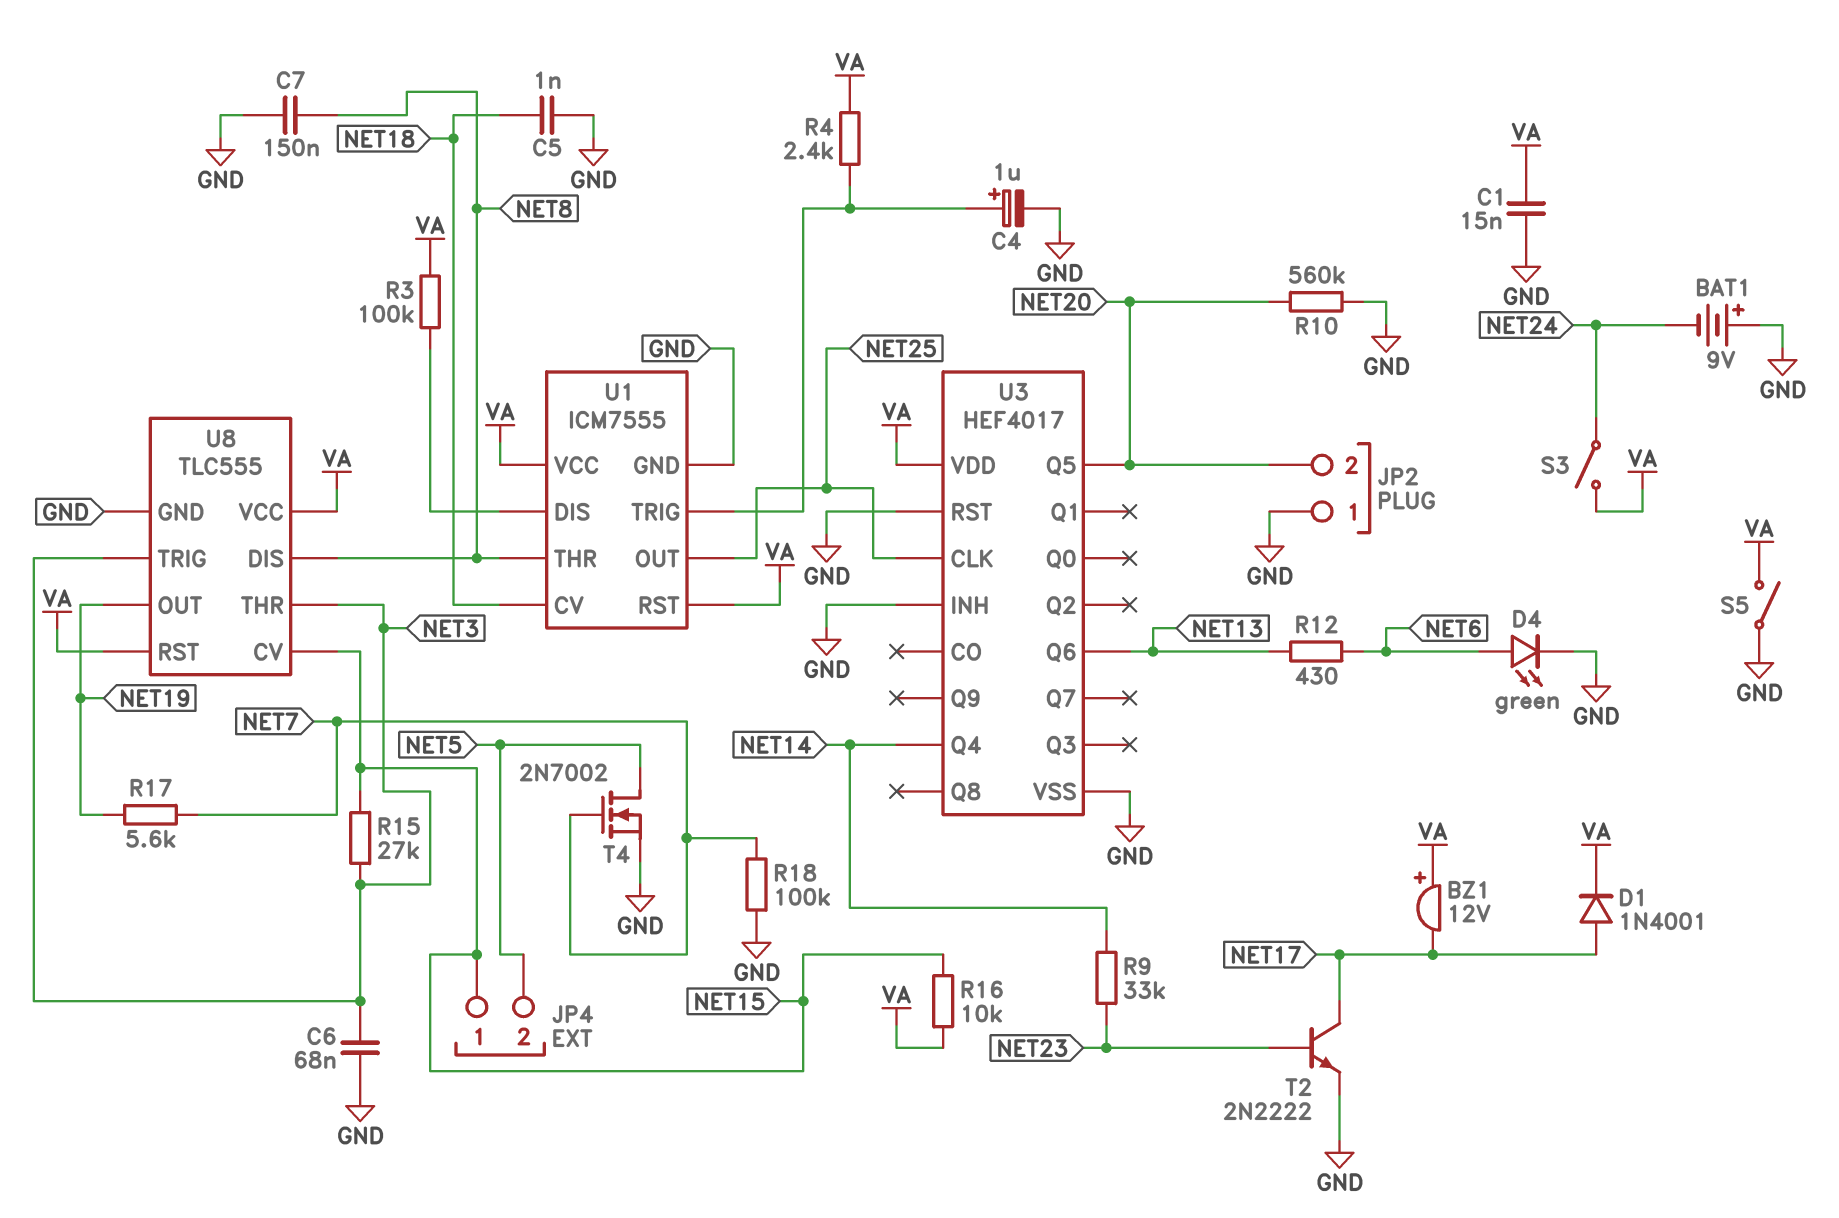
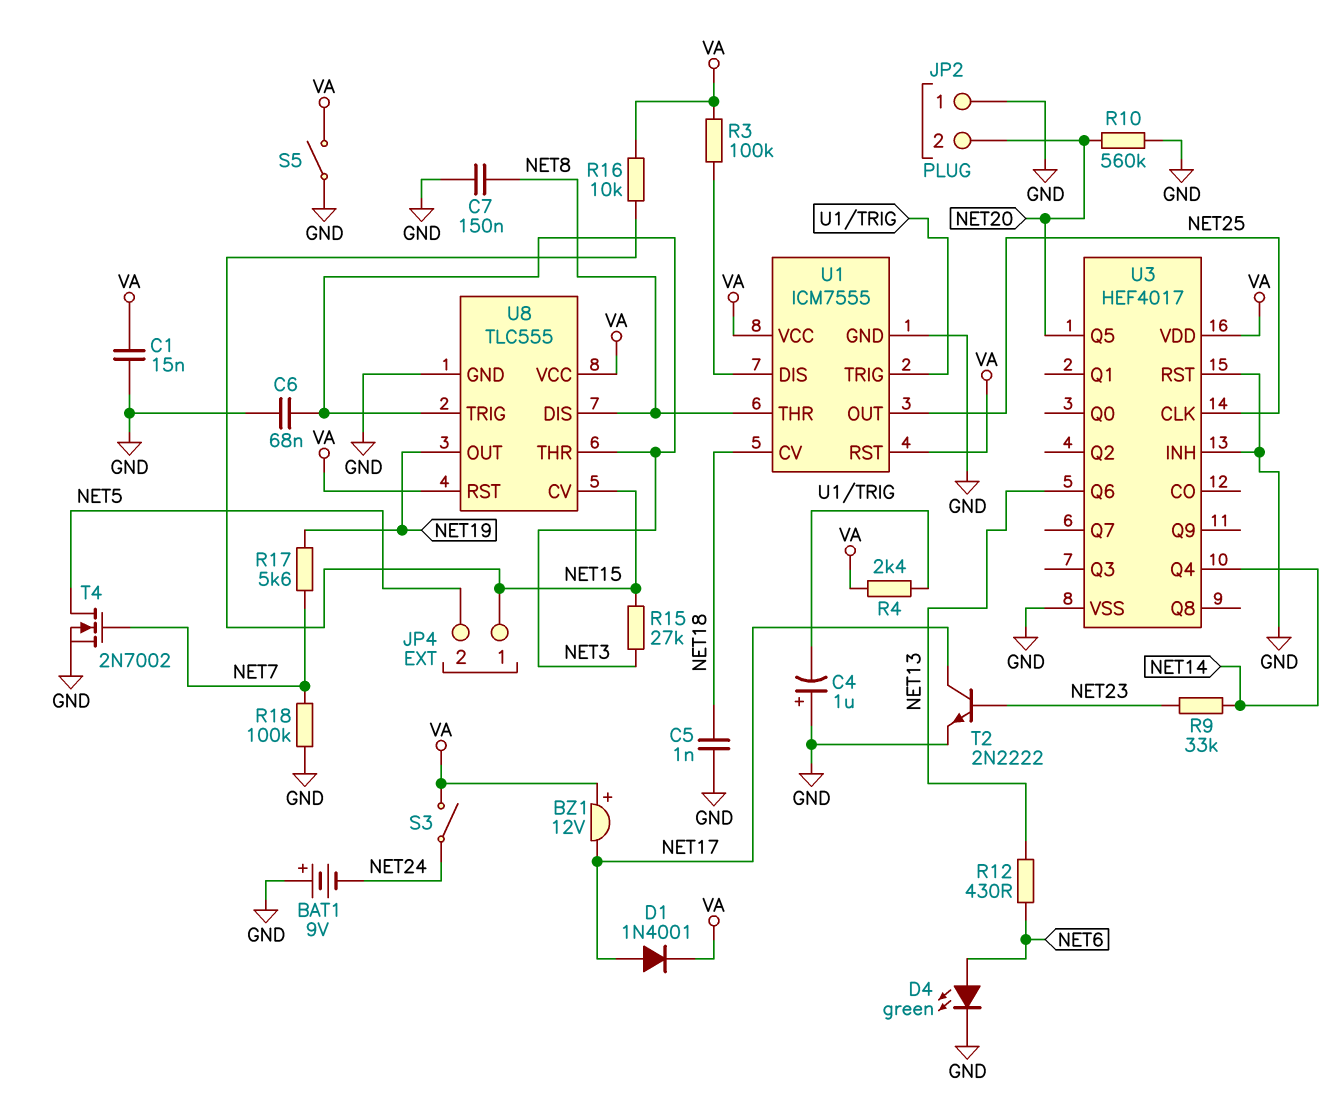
C4: 1uF (plus U1/TRIG, minus GND) -> 1uF (plus GND, minus U1/TRIG)

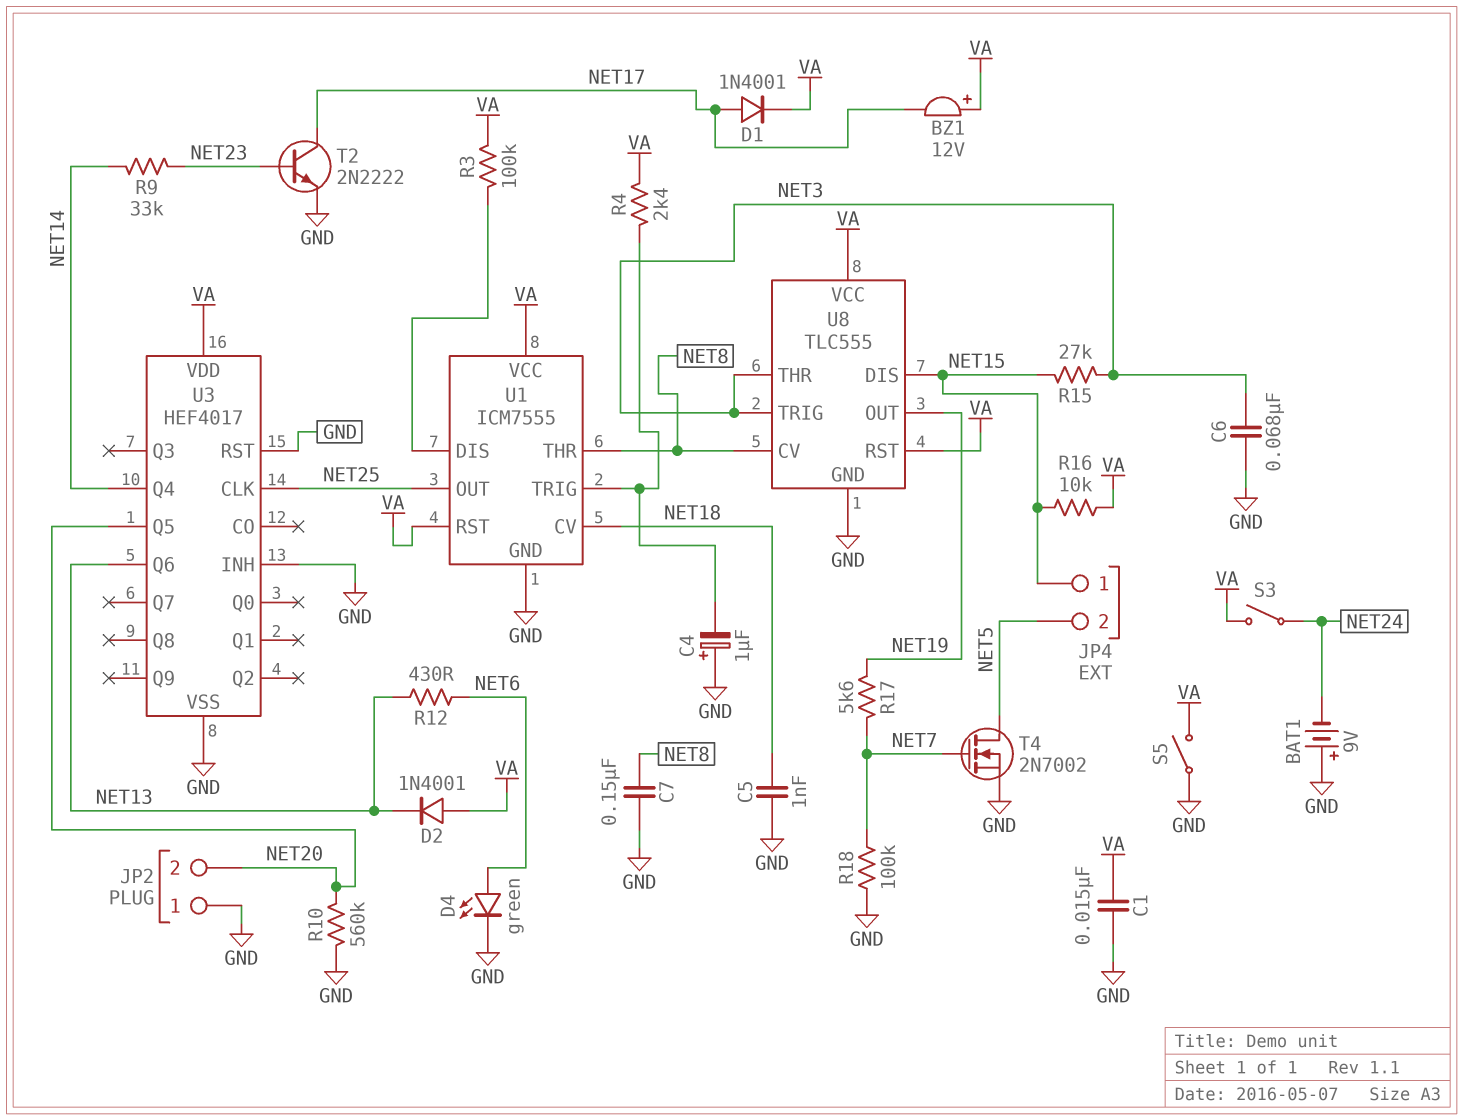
D2: none -> diode 1N4001 (A VA, K NET13)
U8 pin CV: NET15 -> NET8
U8 pin DIS: NET8 -> NET15

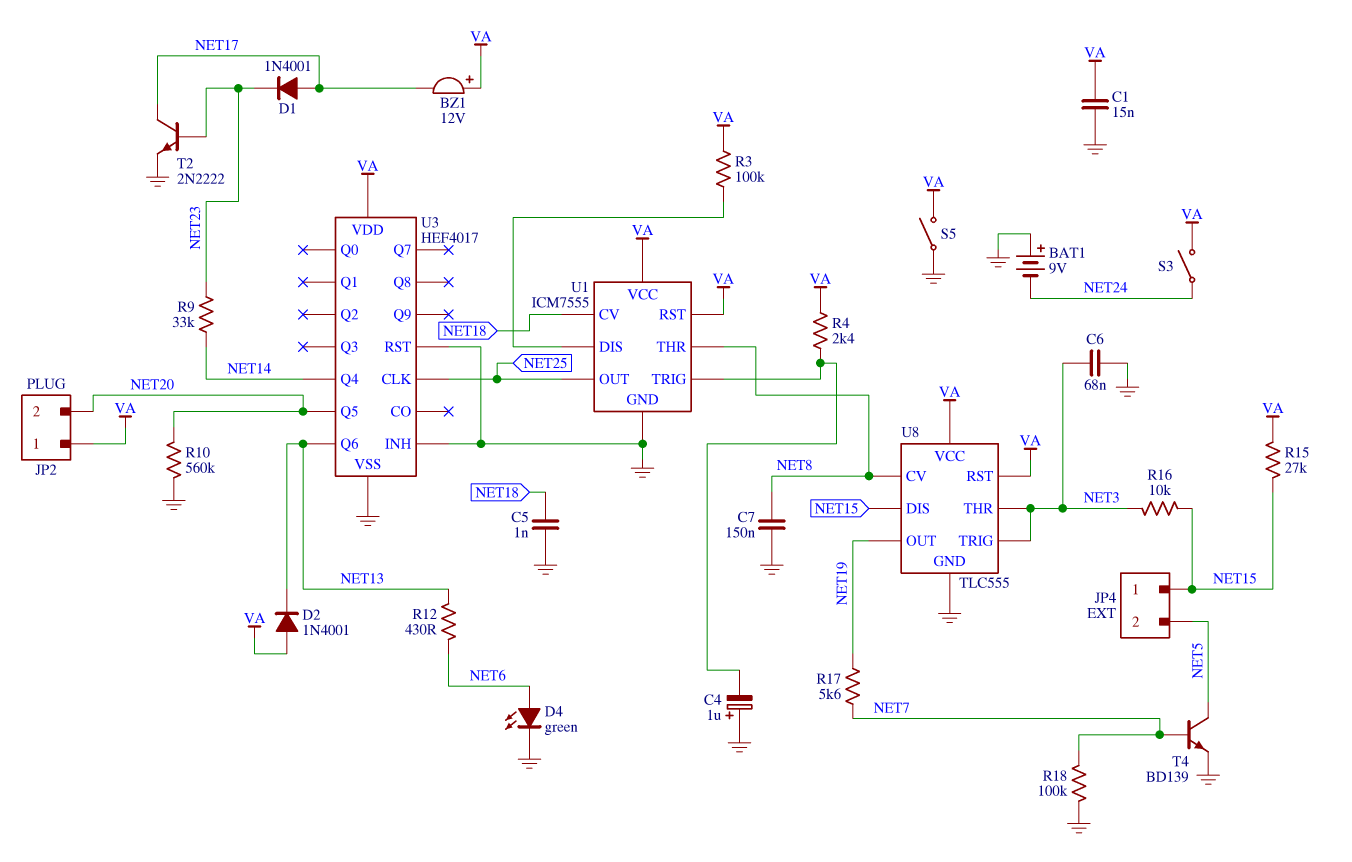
D1: diode 1N4001 (A NET17, K VA) -> diode 1N4001 (A NET17, K NET23)
JP2 pin 1: GND -> VA
R15: 27k (NET3, NET15) -> 27k (NET15, VA)
R16: 10k (NET15, VA) -> 10k (NET3, NET15)
T4: NMOS 2N7002 (G NET7, D NET5, S GND) -> NPN BD139 (B NET7, C NET5, E GND)

